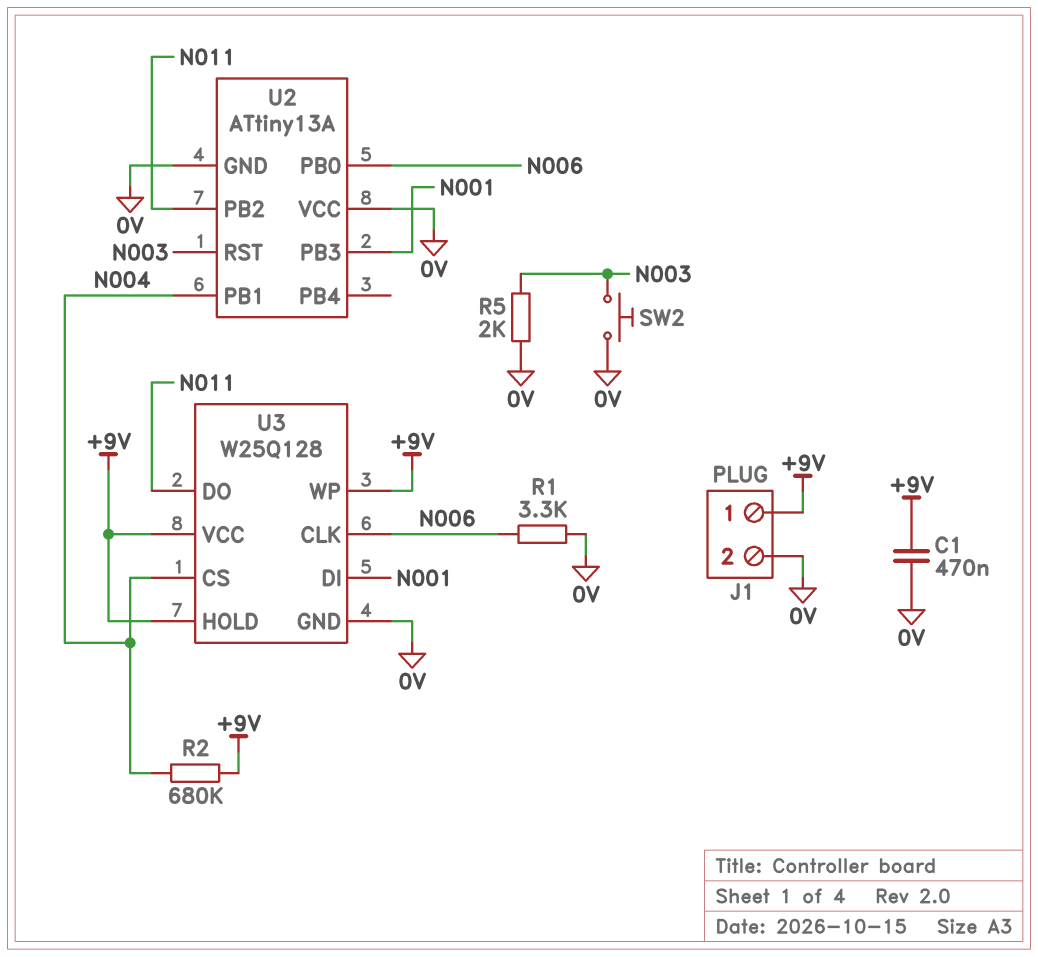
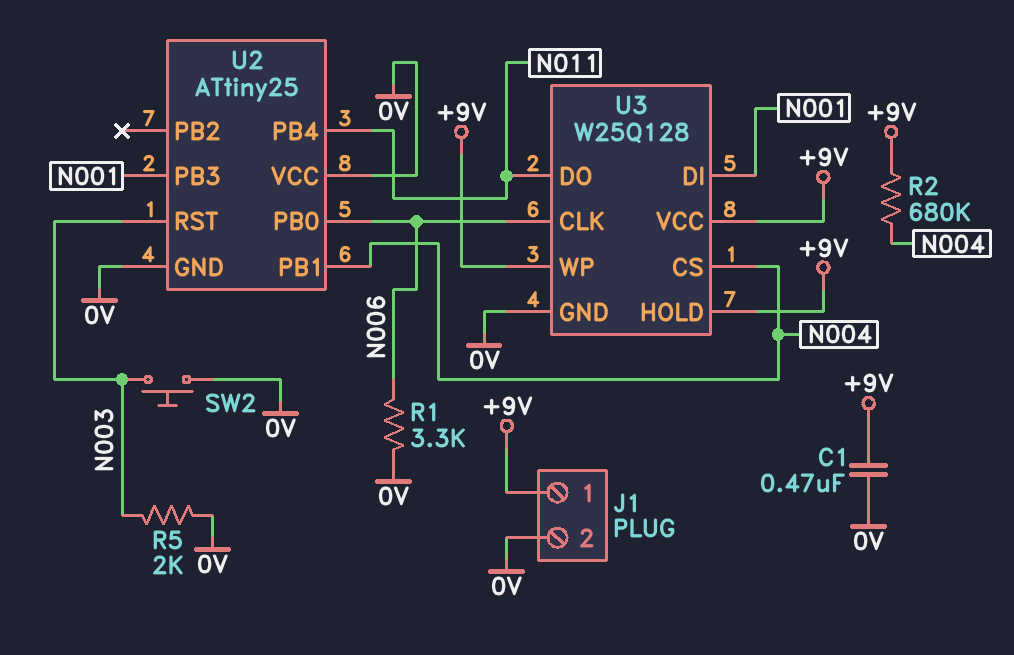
U2: ATtiny13A -> ATtiny25
U2 pin PB2: N011 -> none
U2 pin PB4: none -> N011

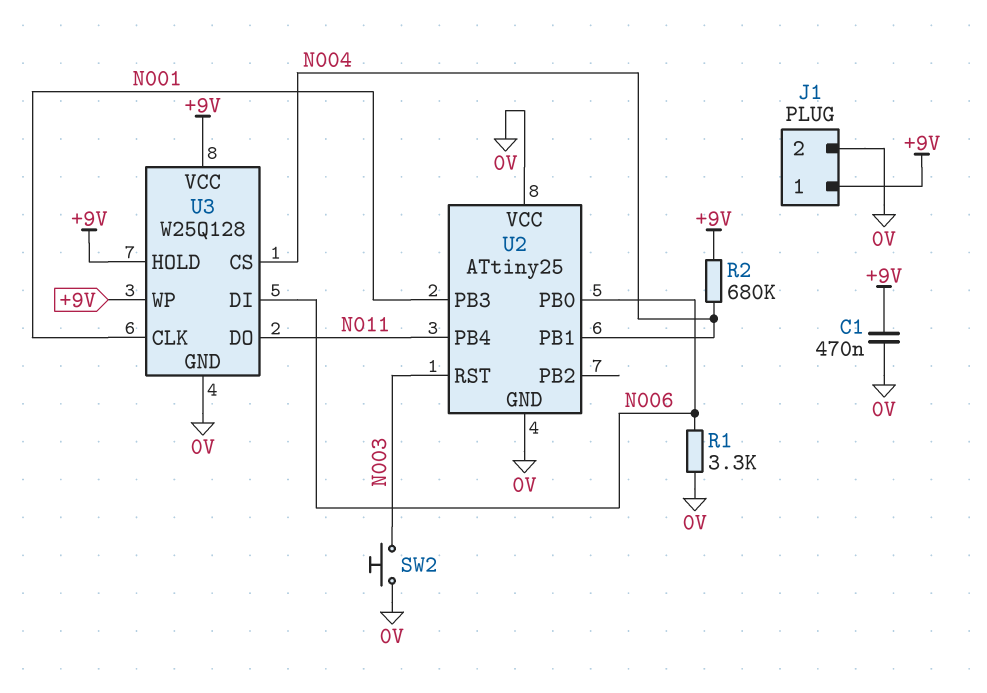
R5: 2k (0V, N003) -> none
U3 pin CLK: N006 -> N001
U3 pin DI: N001 -> N006

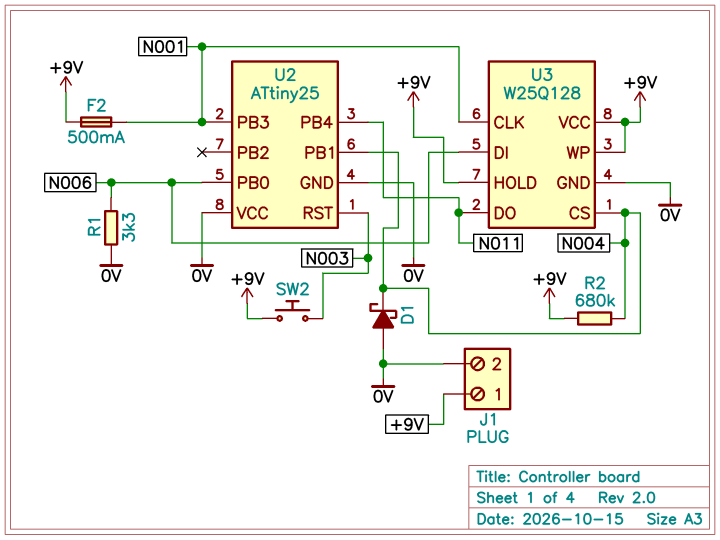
C1: 470nF (+9V, 0V) -> none
D1: none -> schottky (A 0V, K N004)
F2: none -> 500mA (+9V, N001)
SW2: button (0V, N003) -> button (+9V, N003)

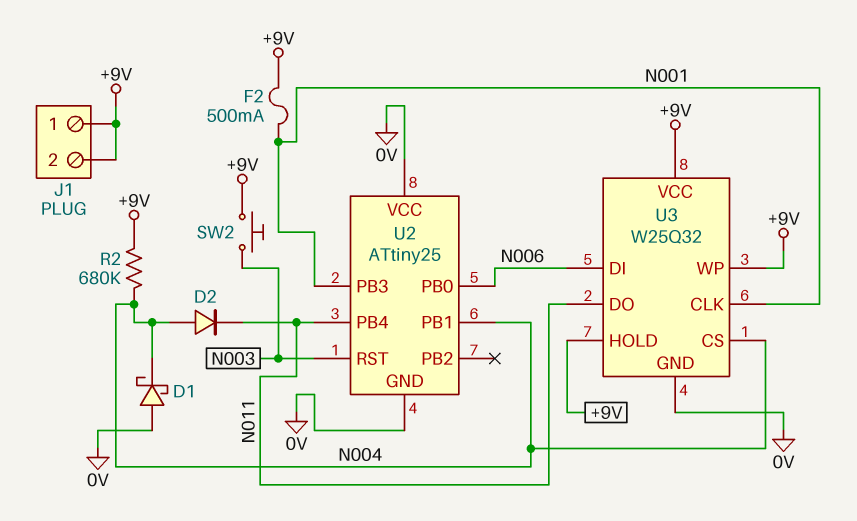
D2: none -> diode (A N004, K N011)
J1 pin 2: 0V -> +9V
R1: 3.3k (0V, N006) -> none
U3: W25Q128 -> W25Q32

